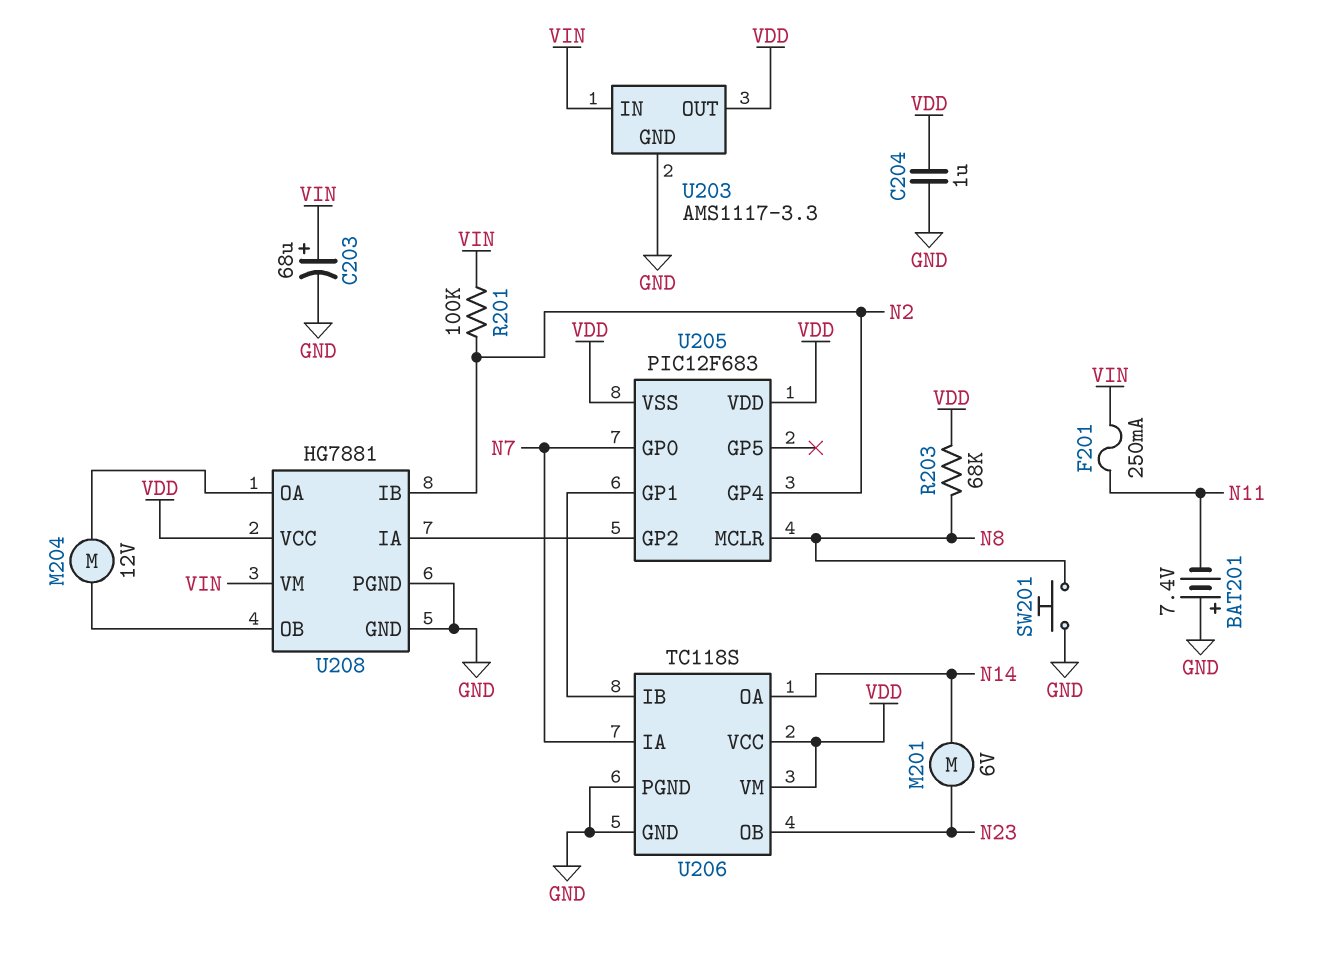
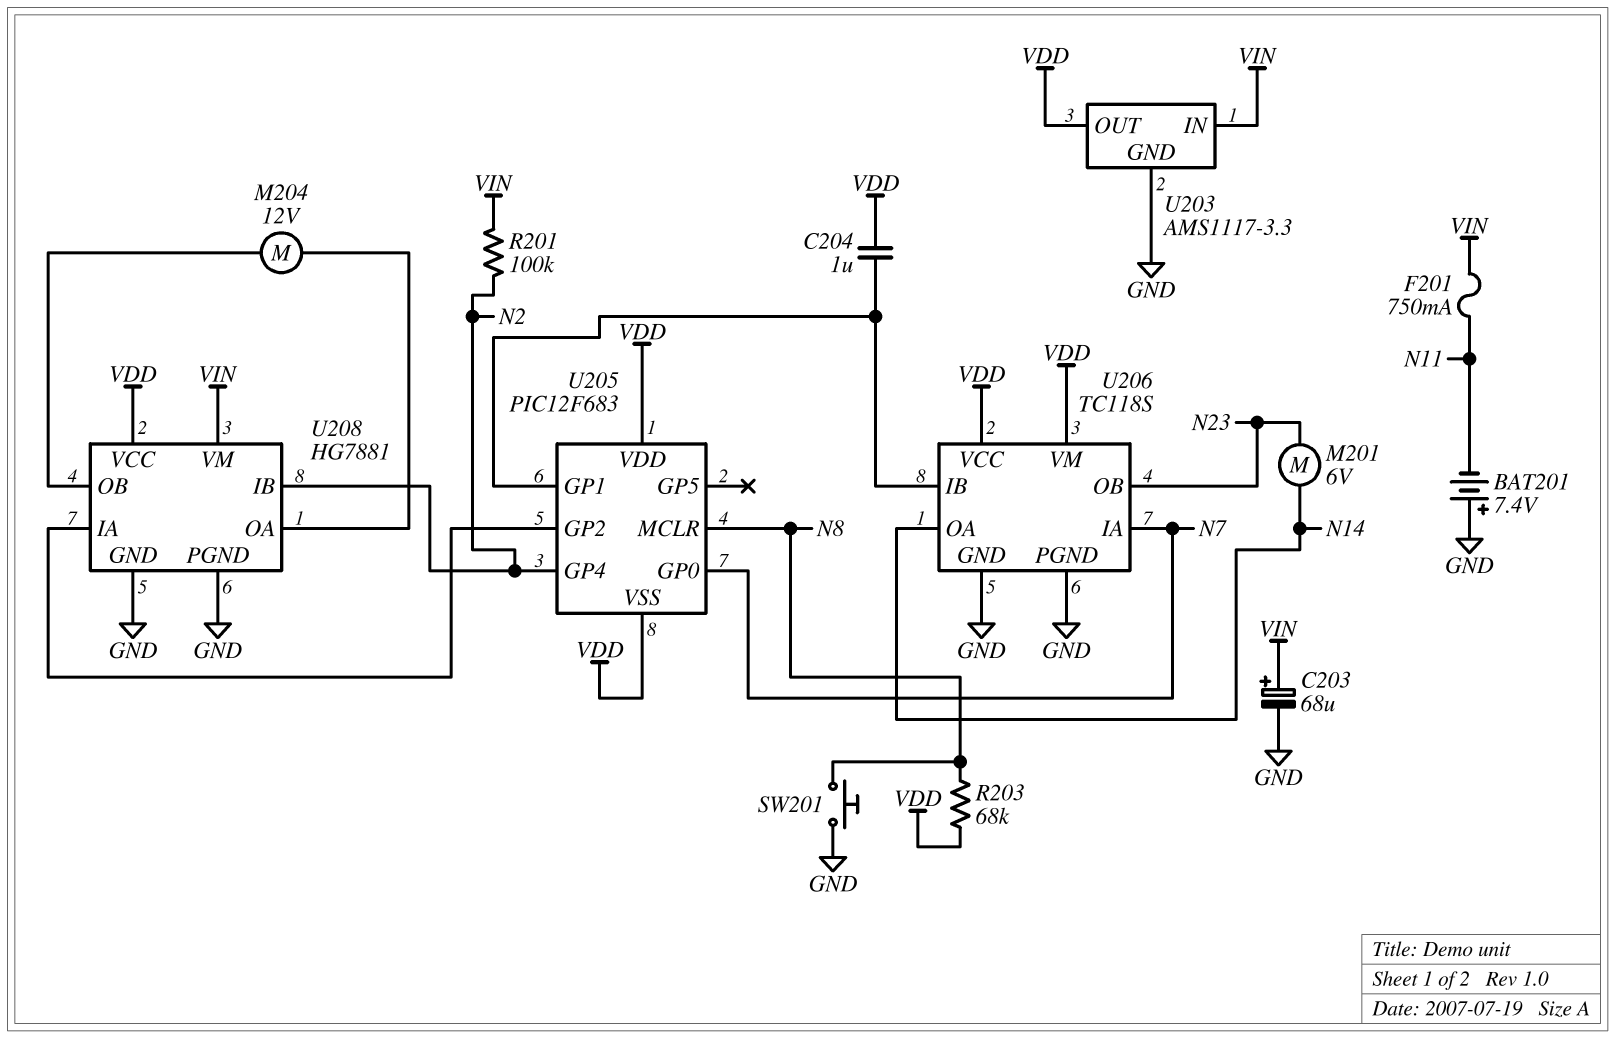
C204: 1uF (GND, VDD) -> 1uF (U205/GP1, VDD)
F201: 250mA (N11, VIN) -> 750mA (N11, VIN)

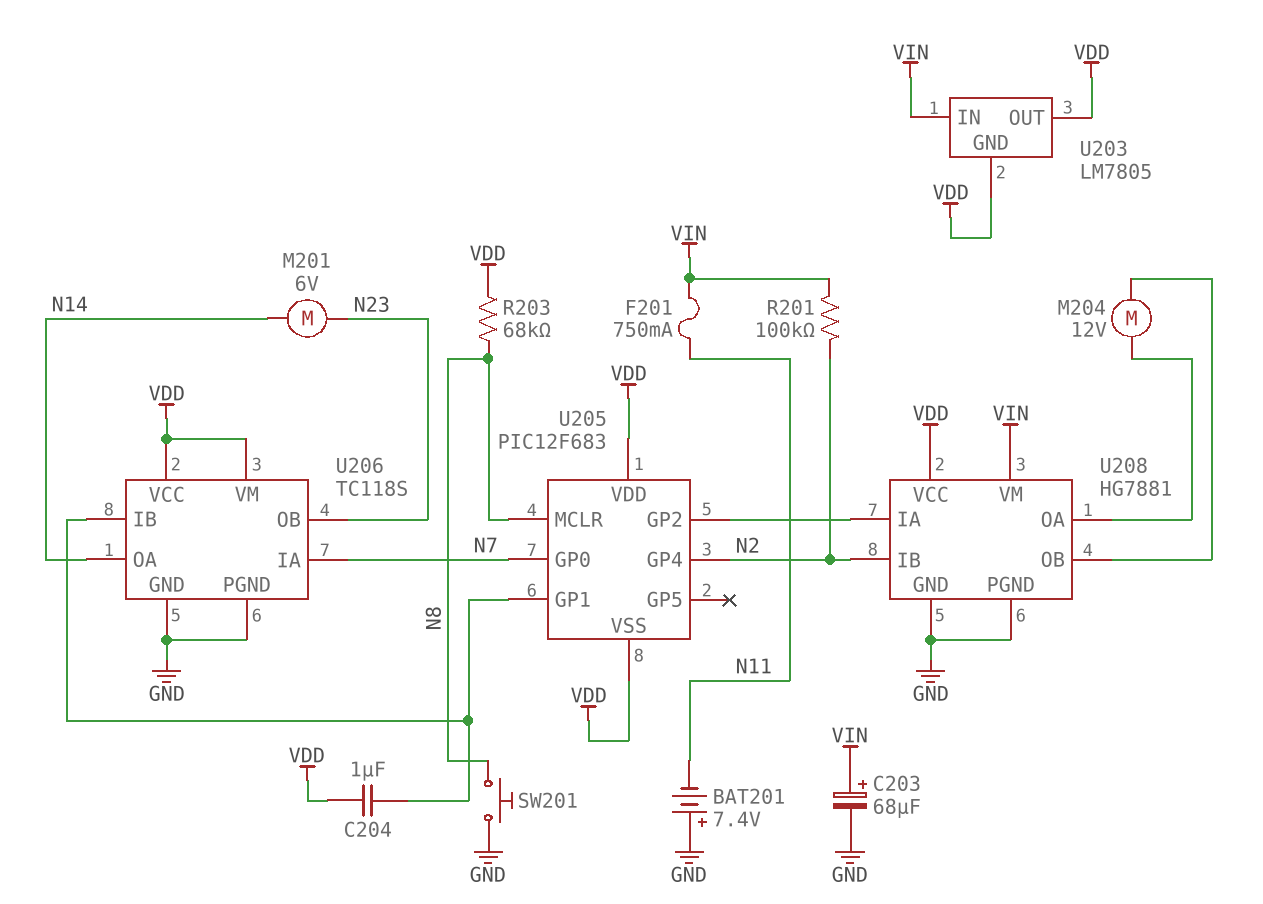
U203: AMS1117-3.3 -> LM7805
U203 pin GND: GND -> VDD

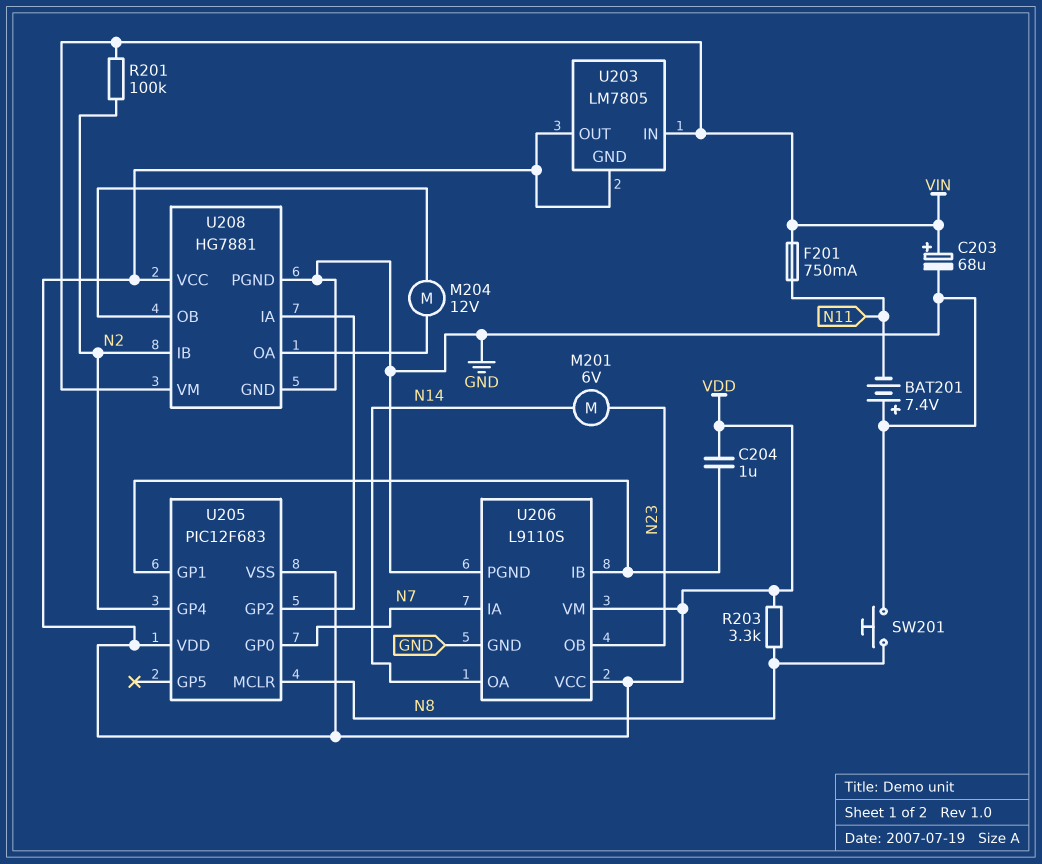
R203: 68k (N8, VDD) -> 3.3k (N8, VDD)
U206: TC118S -> L9110S

